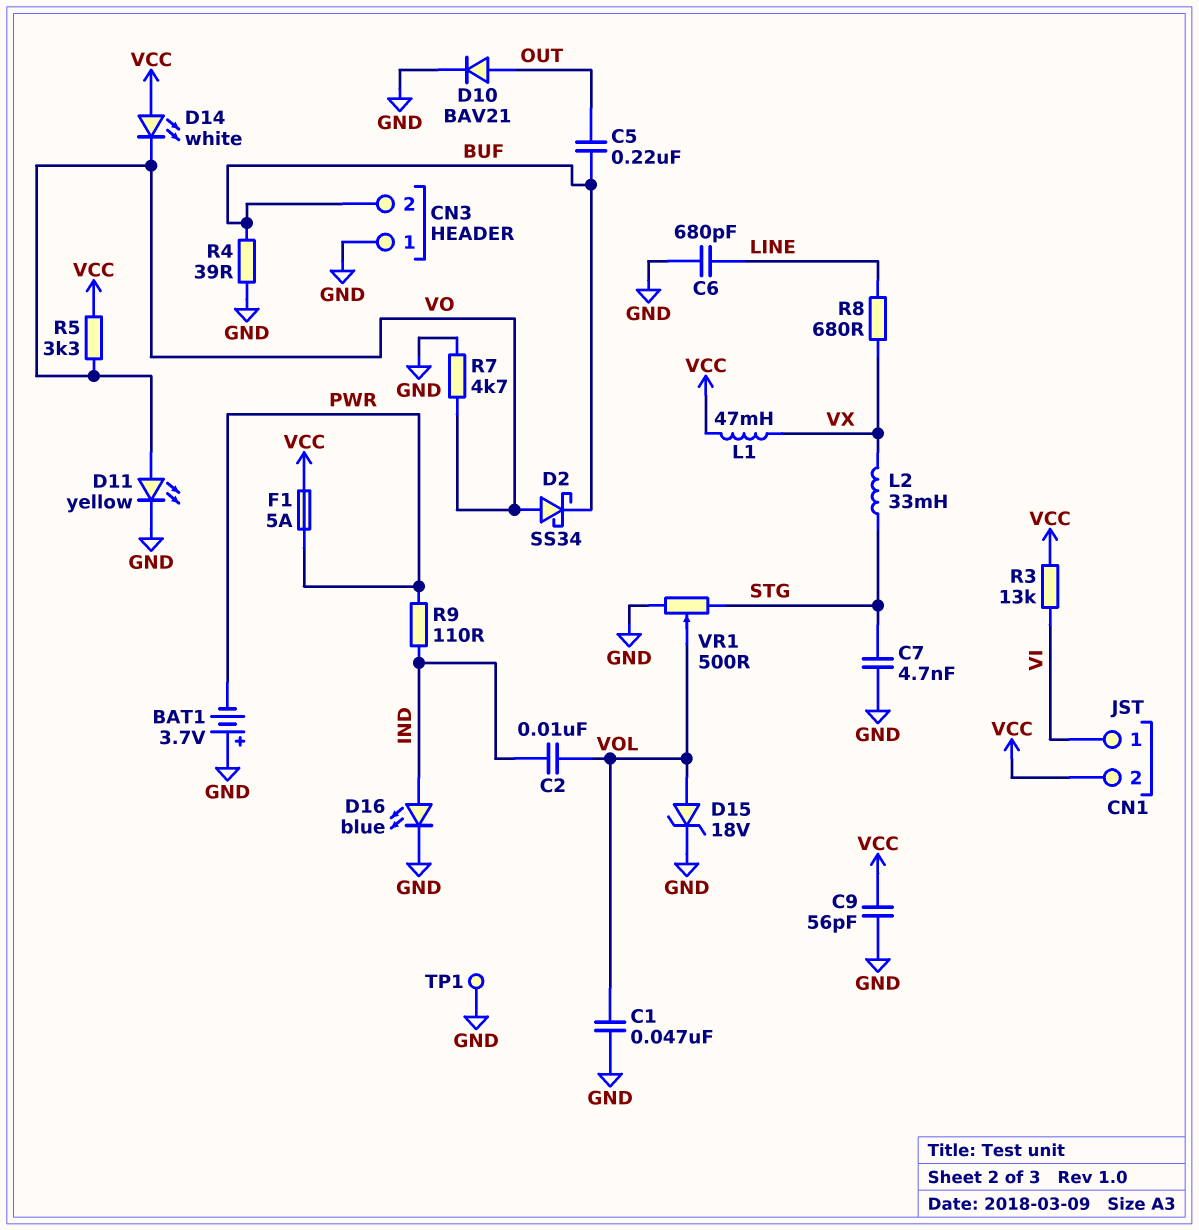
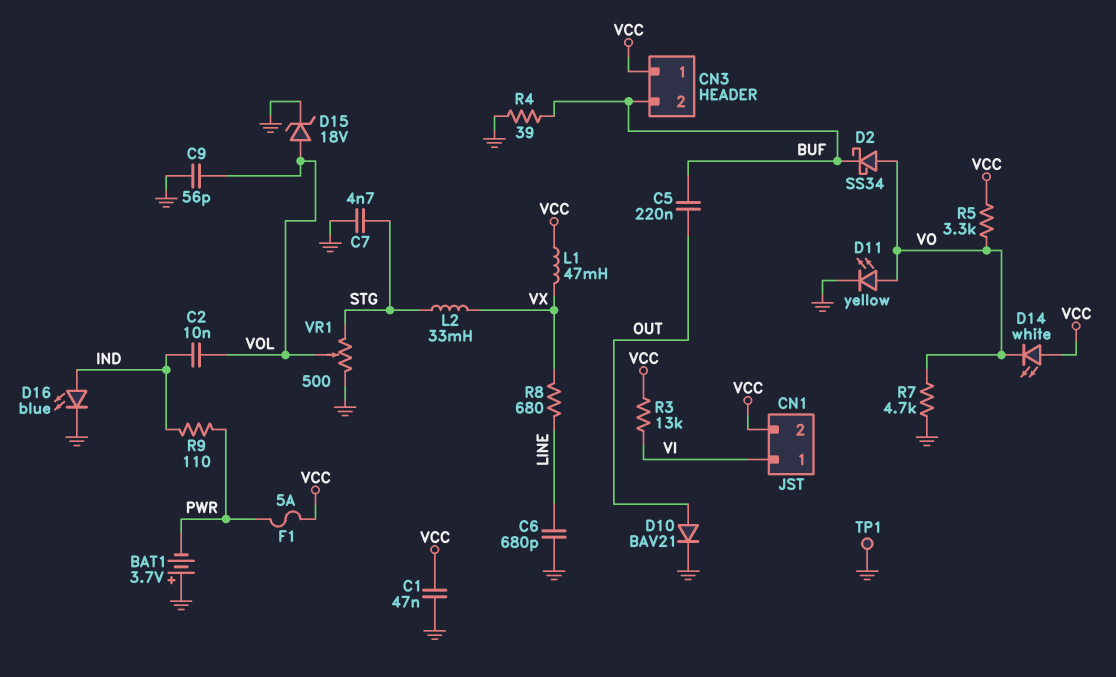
C1: 47nF (GND, VOL) -> 47nF (GND, VCC)
C9: 56pF (GND, VCC) -> 56pF (GND, VOL)
CN3 pin 1: GND -> VCC

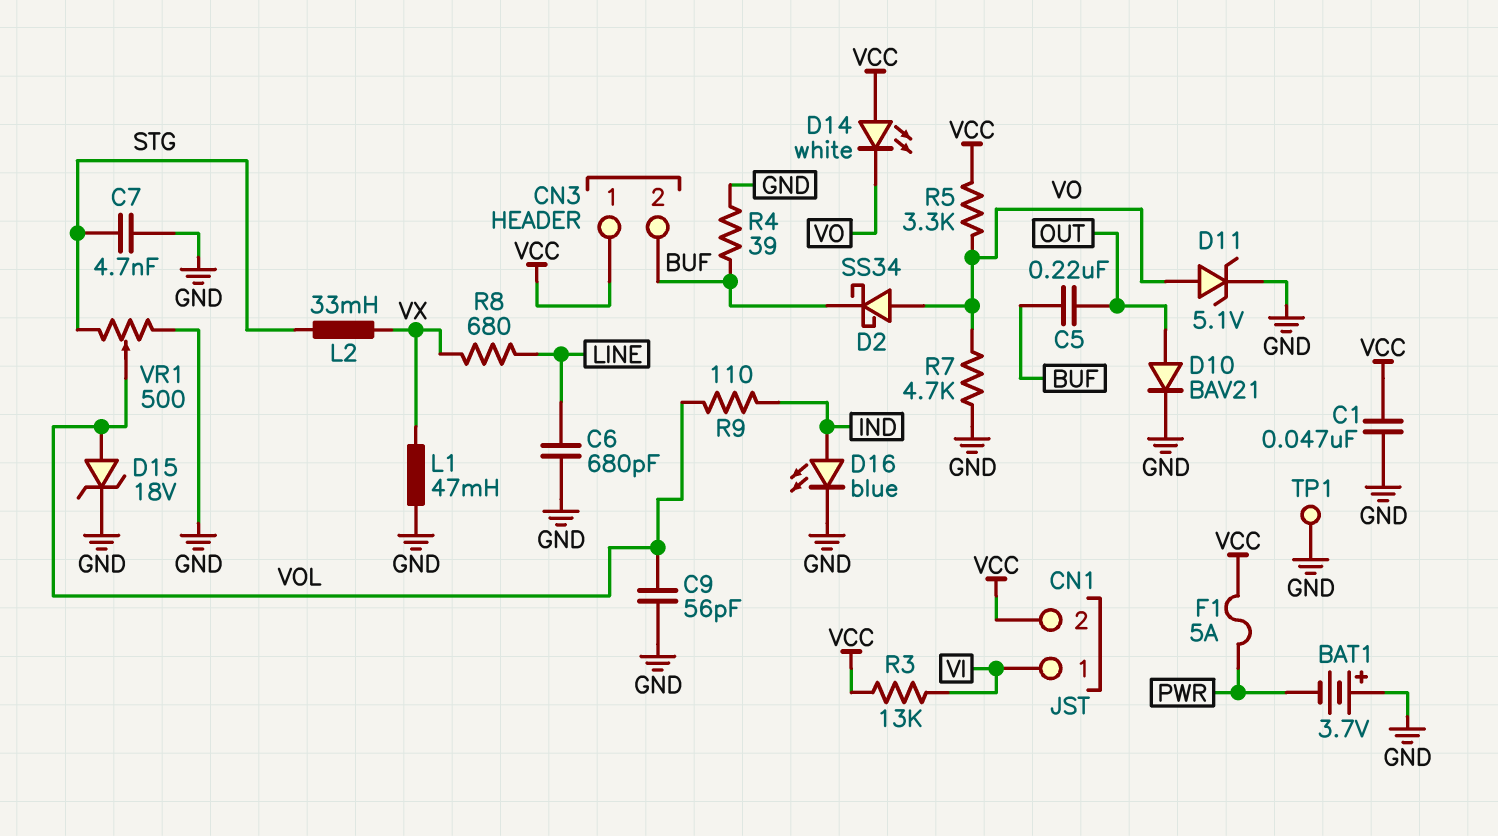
C2: 10nF (IND, VOL) -> none
D11: LED yellow (A VO, K GND) -> zener 5.1V (A VO, K GND)
L1: 47mH (VCC, VX) -> 47mH (GND, VX)
R9: 110 (IND, PWR) -> 110 (IND, VOL)

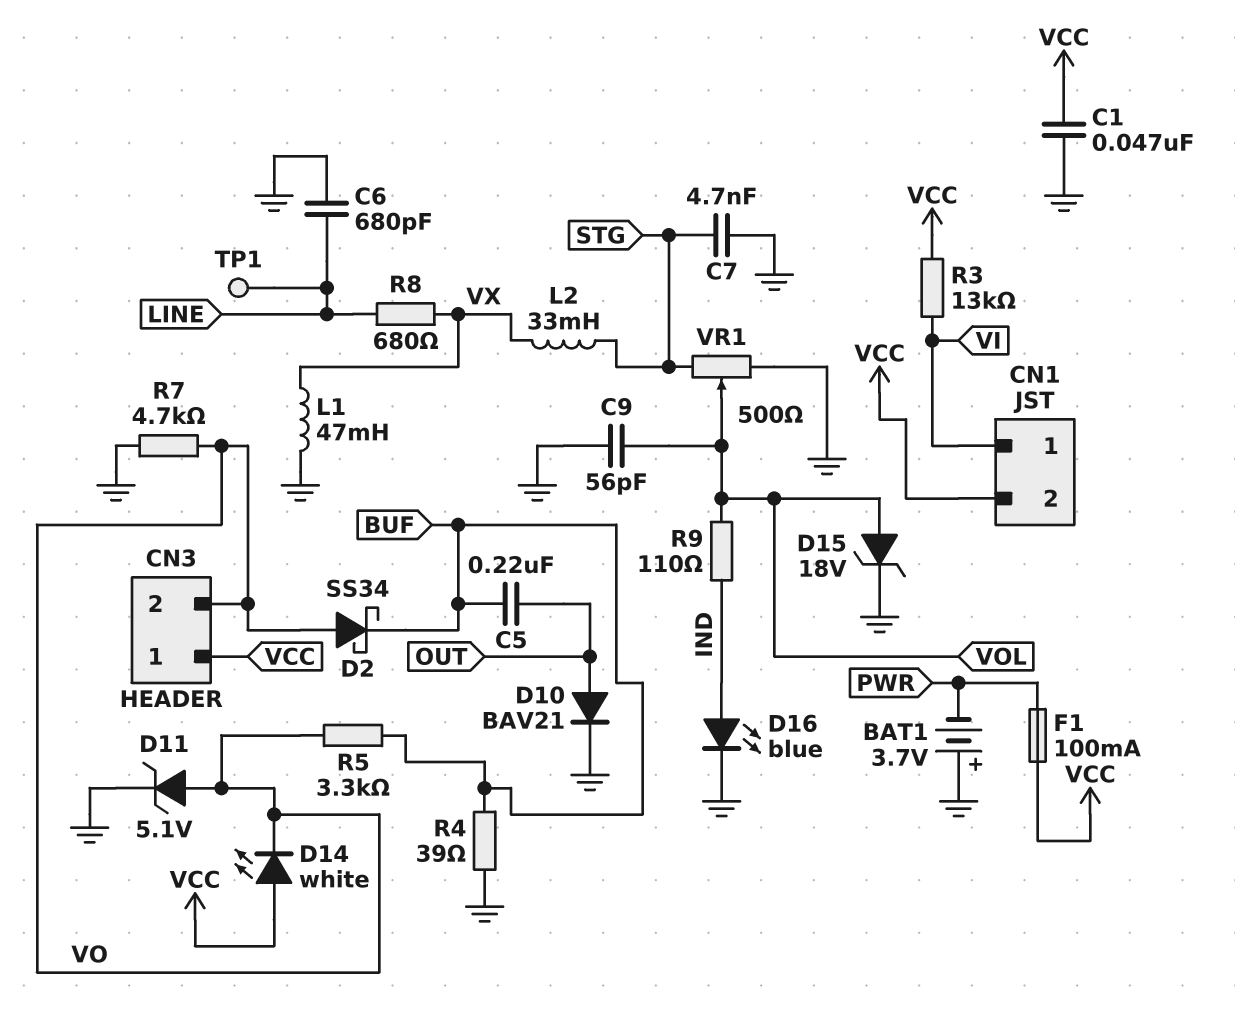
CN3 pin 2: BUF -> VO
F1: 5A (PWR, VCC) -> 100mA (PWR, VCC)
R5: 3.3k (VCC, VO) -> 3.3k (BUF, VO)
TP1: test point (GND) -> test point (LINE)

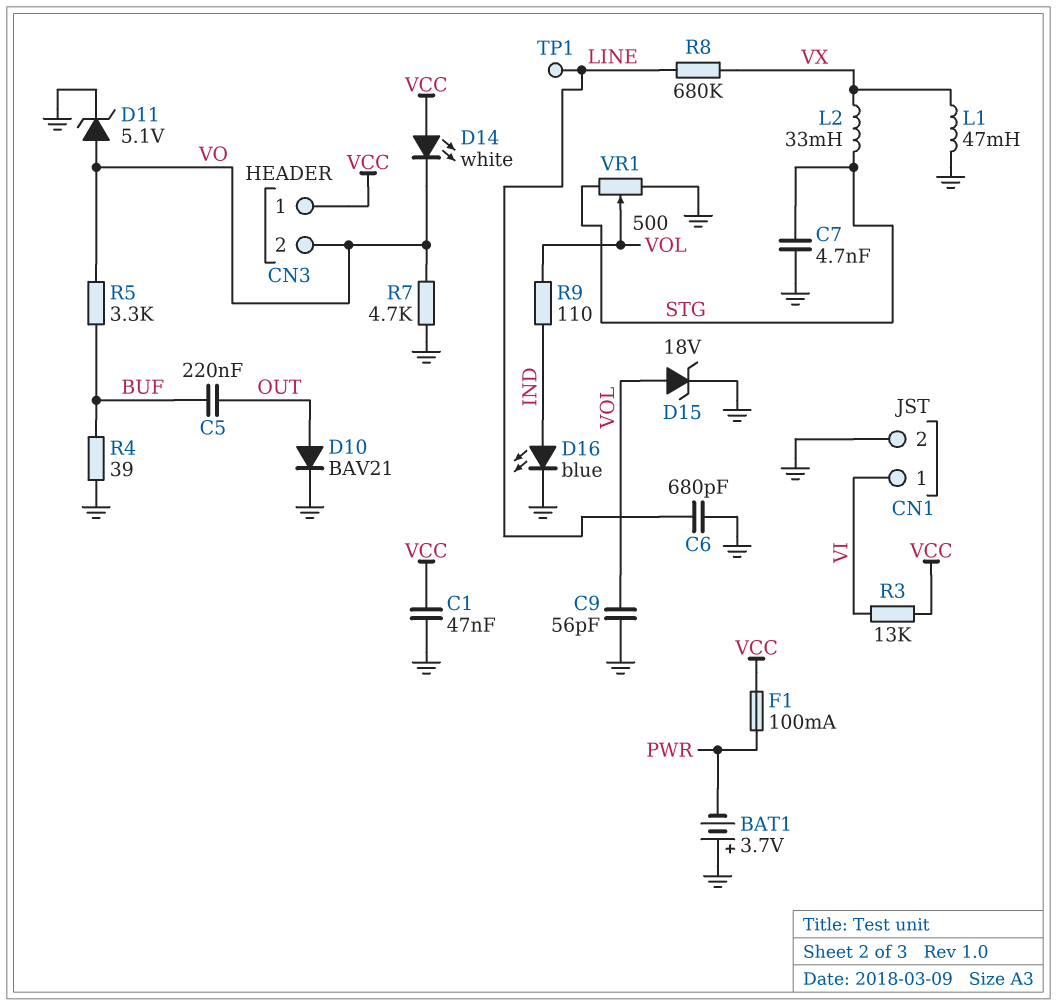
CN1 pin 2: VCC -> GND
D2: schottky SS34 (A VO, K BUF) -> none
R8: 680 (LINE, VX) -> 680k (LINE, VX)

